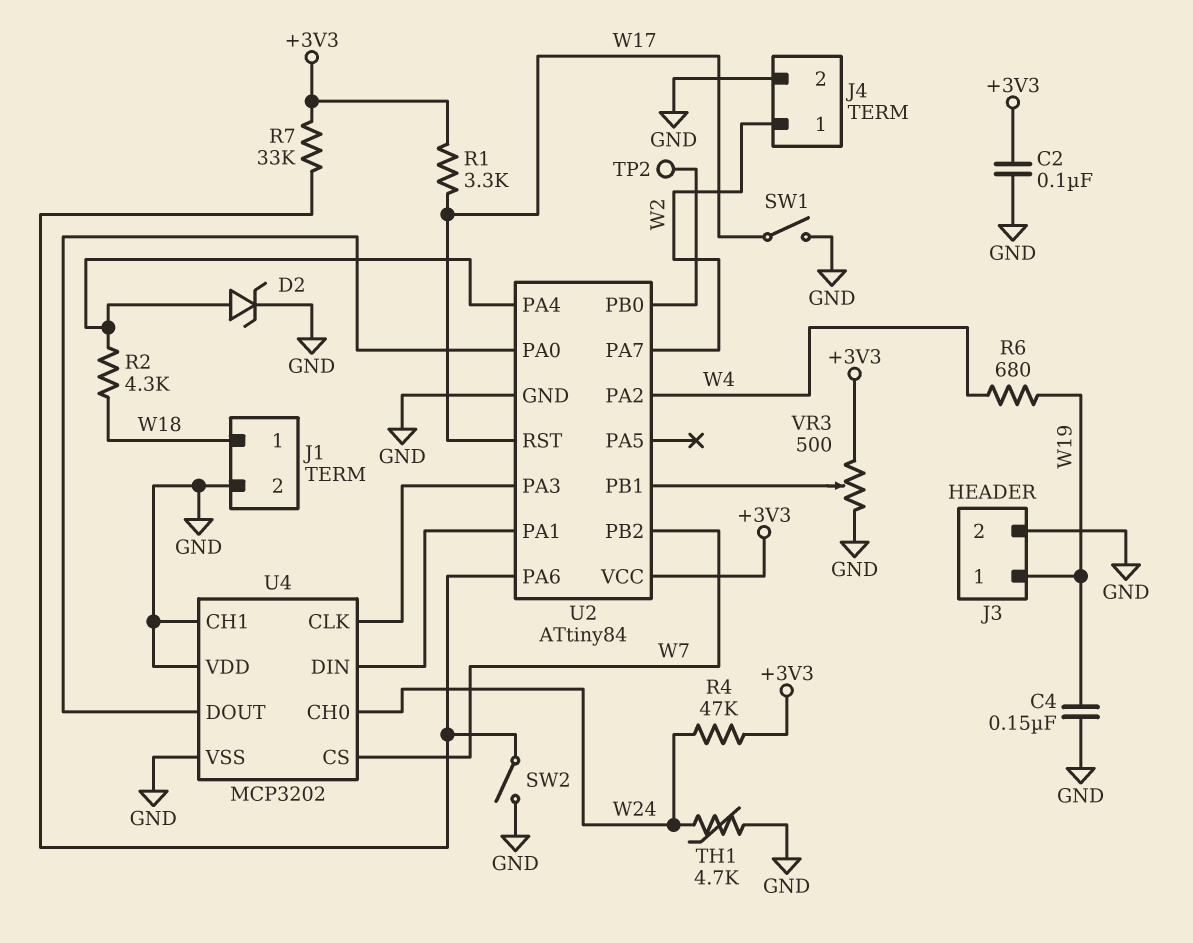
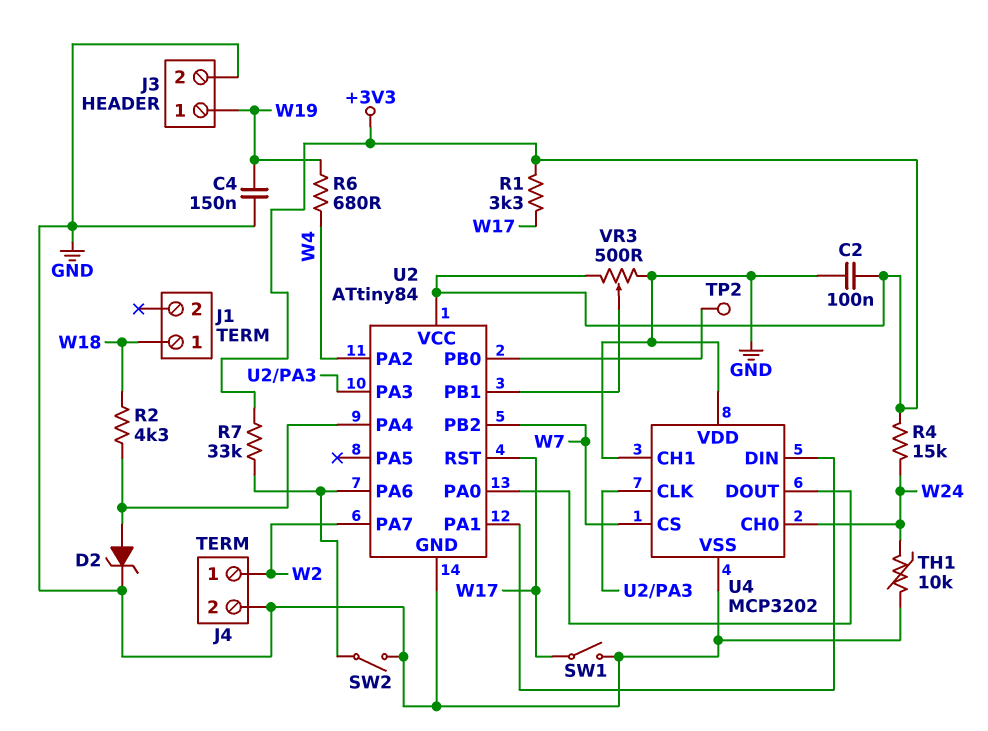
J1 pin 2: GND -> none
R4: 47k (+3V3, W24) -> 15k (+3V3, W24)
TH1: 4.7k (GND, W24) -> 10k (GND, W24)

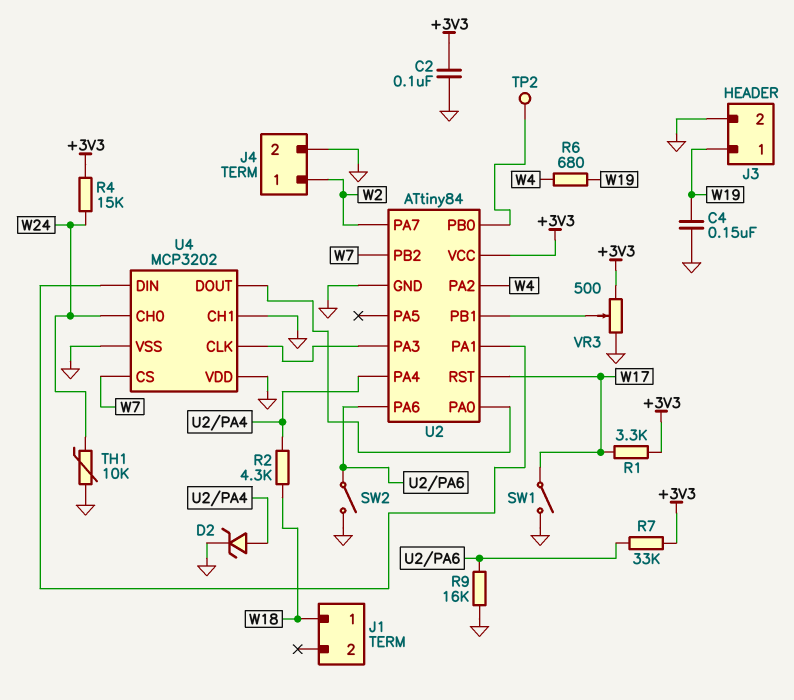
R9: none -> 16k (GND, U2/PA6)

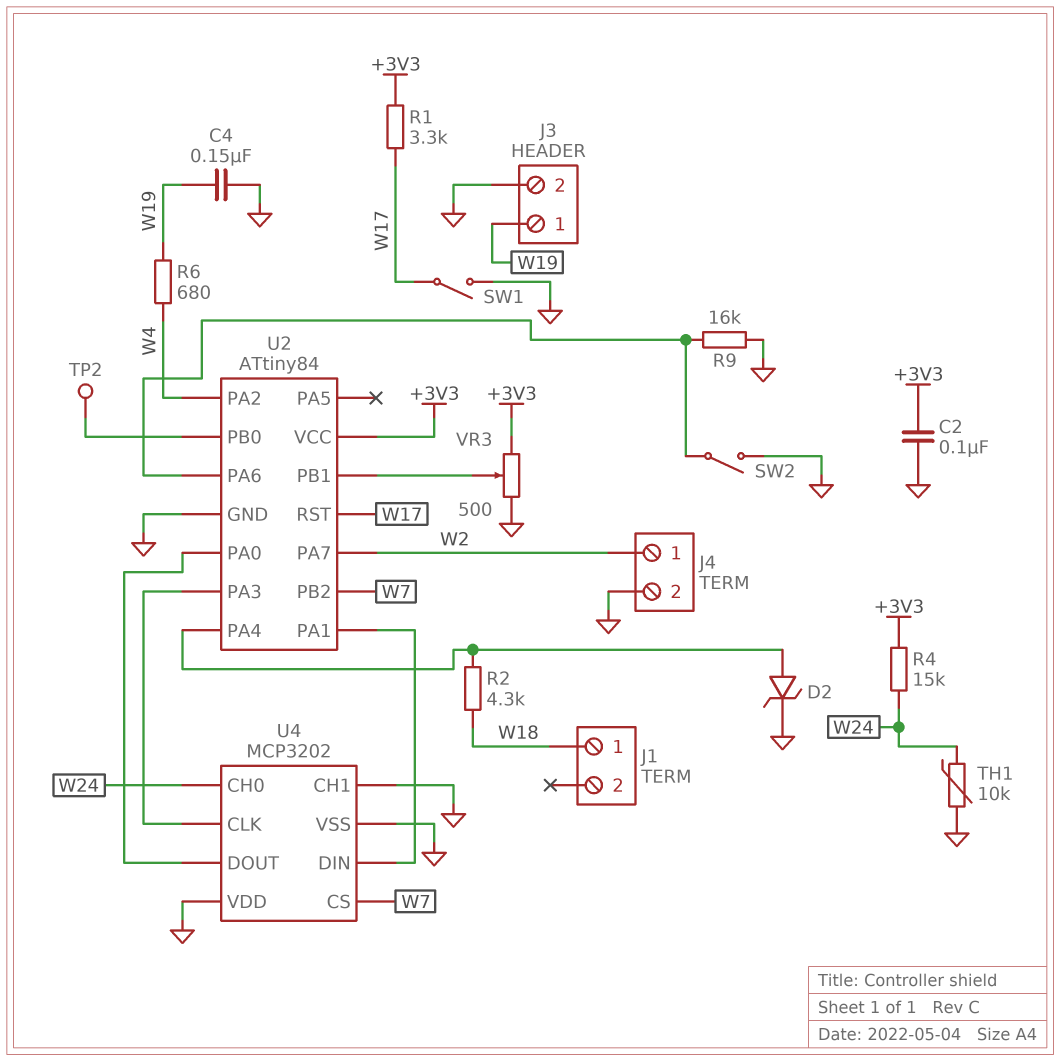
R7: 33k (+3V3, U2/PA6) -> none

